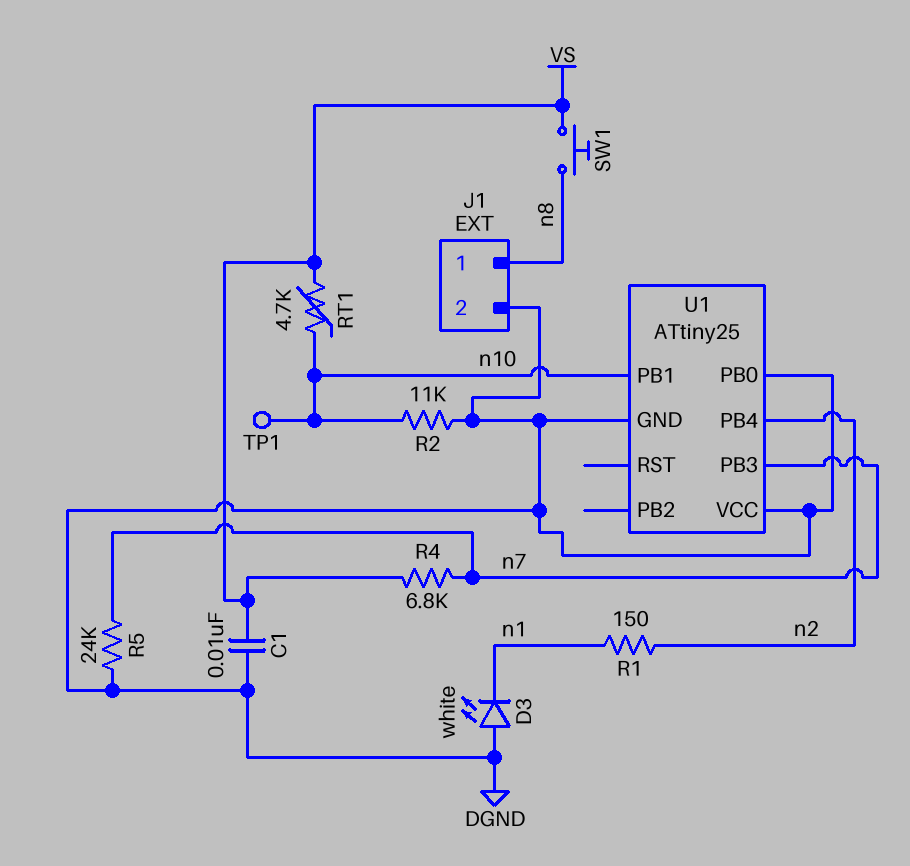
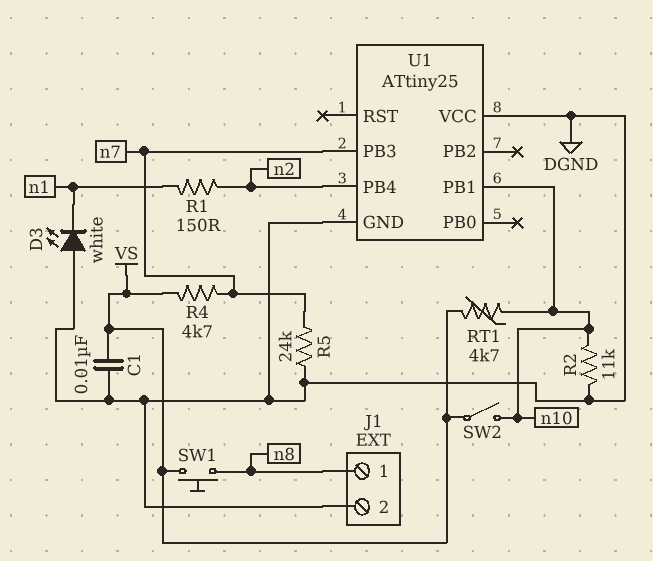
R4: 6.8k (VS, n7) -> 4.7k (VS, n7)
SW2: none -> switch (VS, n10)
TP1: test point (n10) -> none
U1 pin PB0: DGND -> none

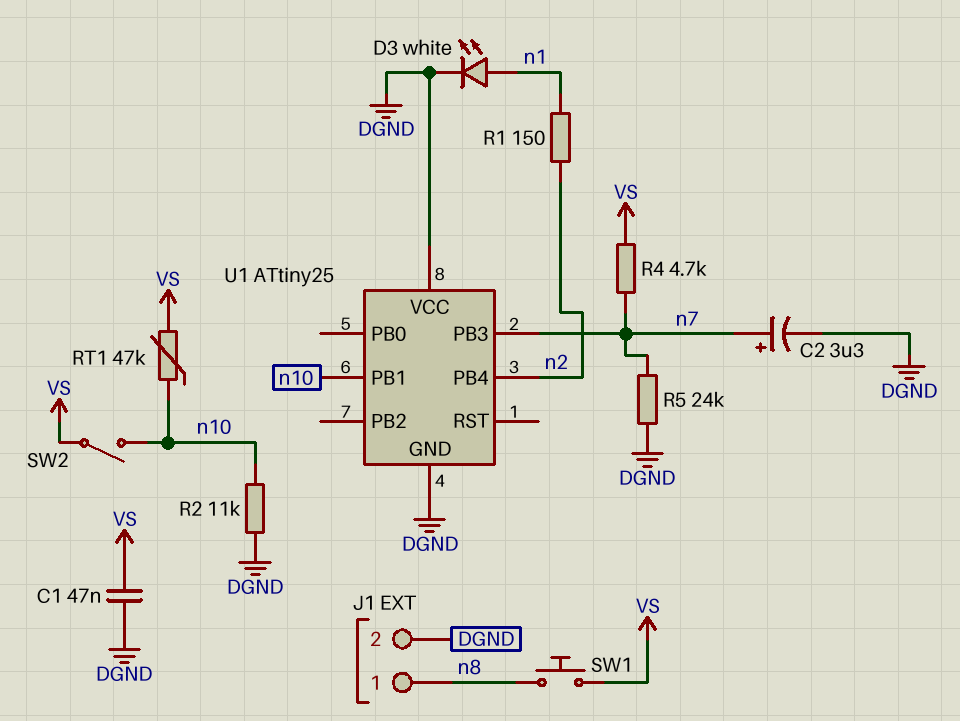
C1: 10nF (DGND, VS) -> 47nF (DGND, VS)
C2: none -> 3.3uF (plus n7, minus DGND)
D3: LED white (A DGND, K n1) -> LED white (A n1, K DGND)
RT1: 4.7k (VS, n10) -> 47k (VS, n10)

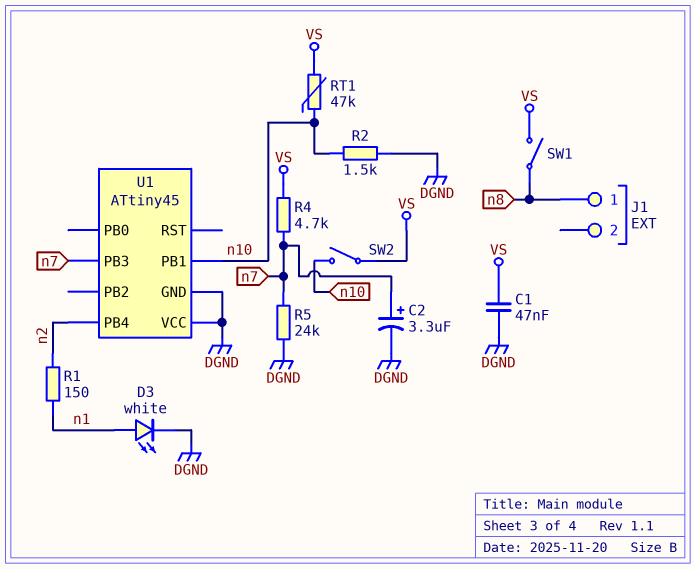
J1 pin 2: DGND -> none
R2: 11k (DGND, n10) -> 1.5k (DGND, n10)
SW1: button (VS, n8) -> switch (VS, n8)
U1: ATtiny25 -> ATtiny45

